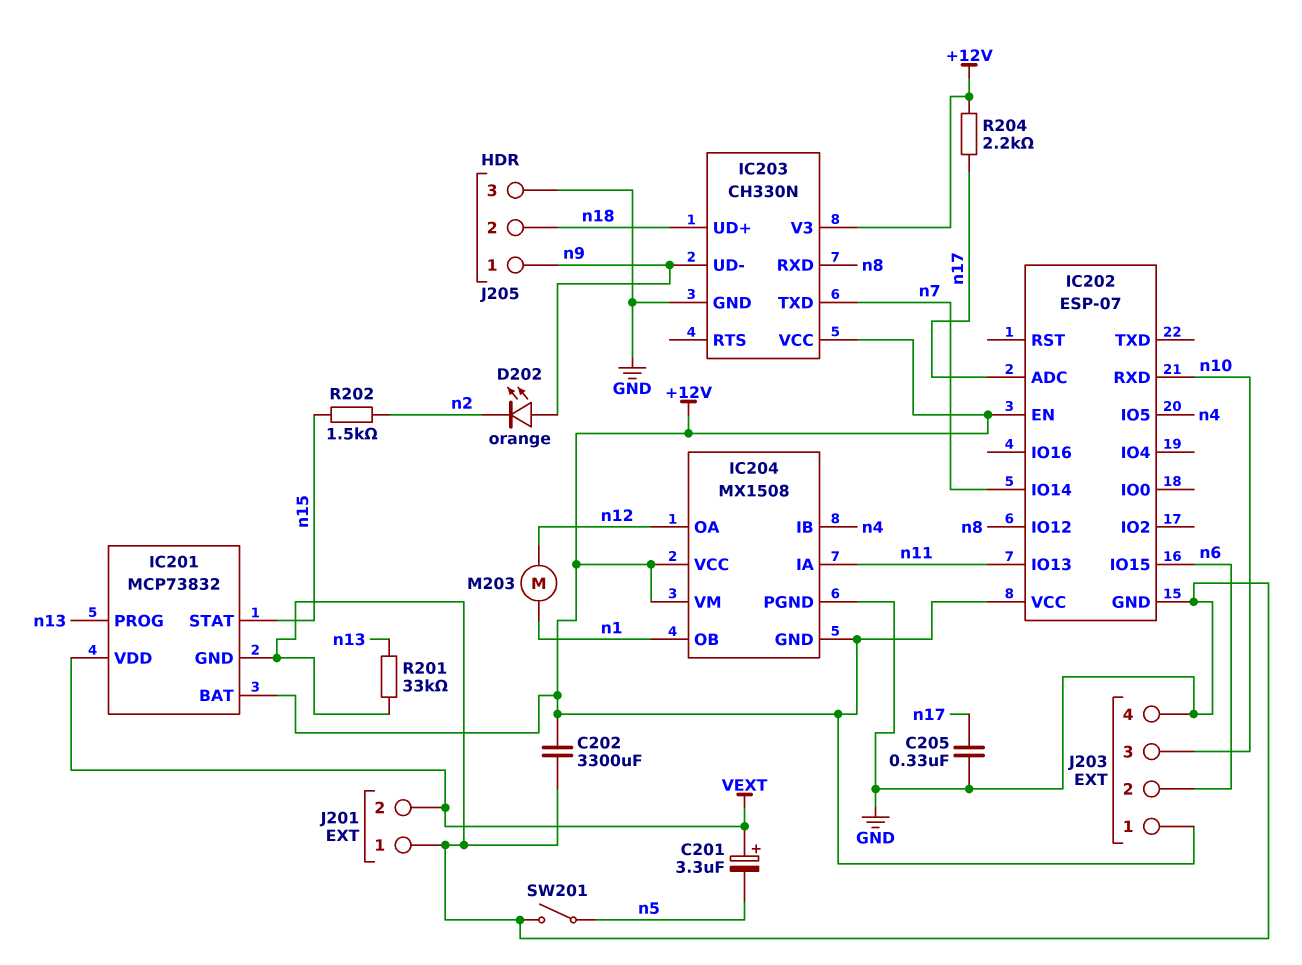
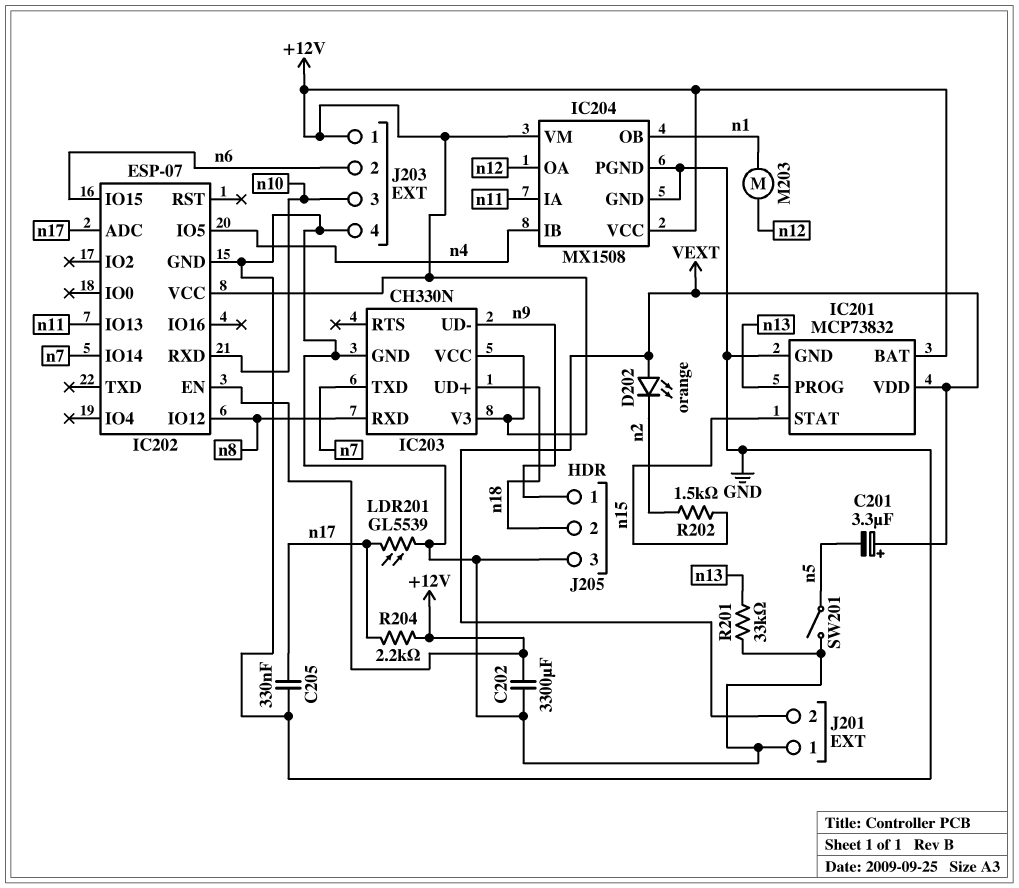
D202: LED orange (A n9, K n2) -> LED orange (A VEXT, K n2)
IC204 pin GND: +12V -> GND
LDR201: none -> GL5539 (GND, n17)

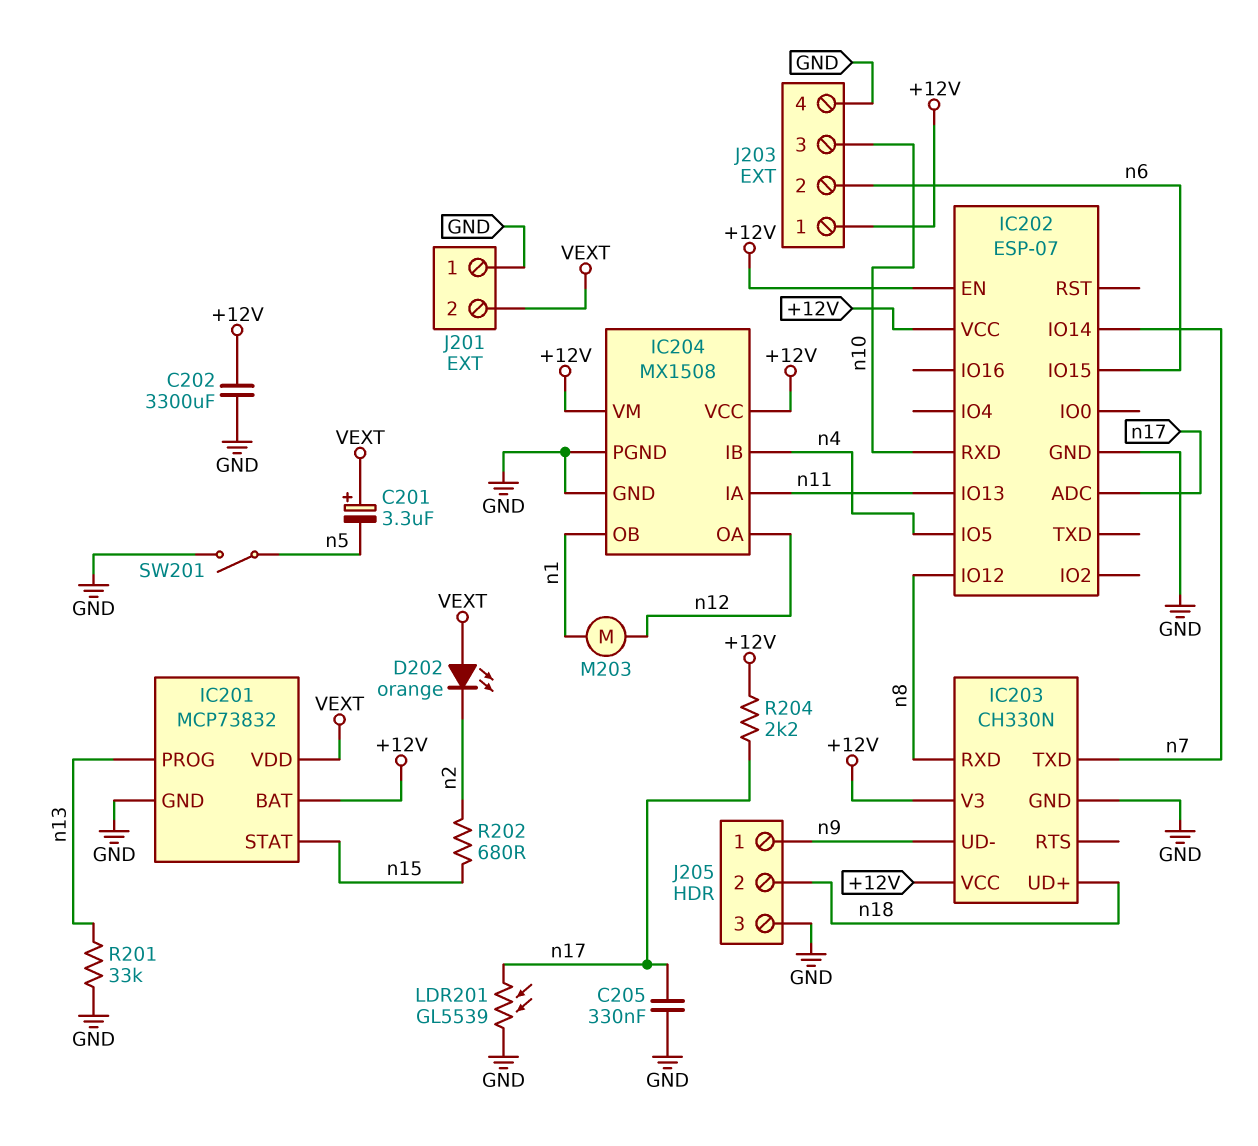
R202: 1.5k (n2, n15) -> 680 (n2, n15)

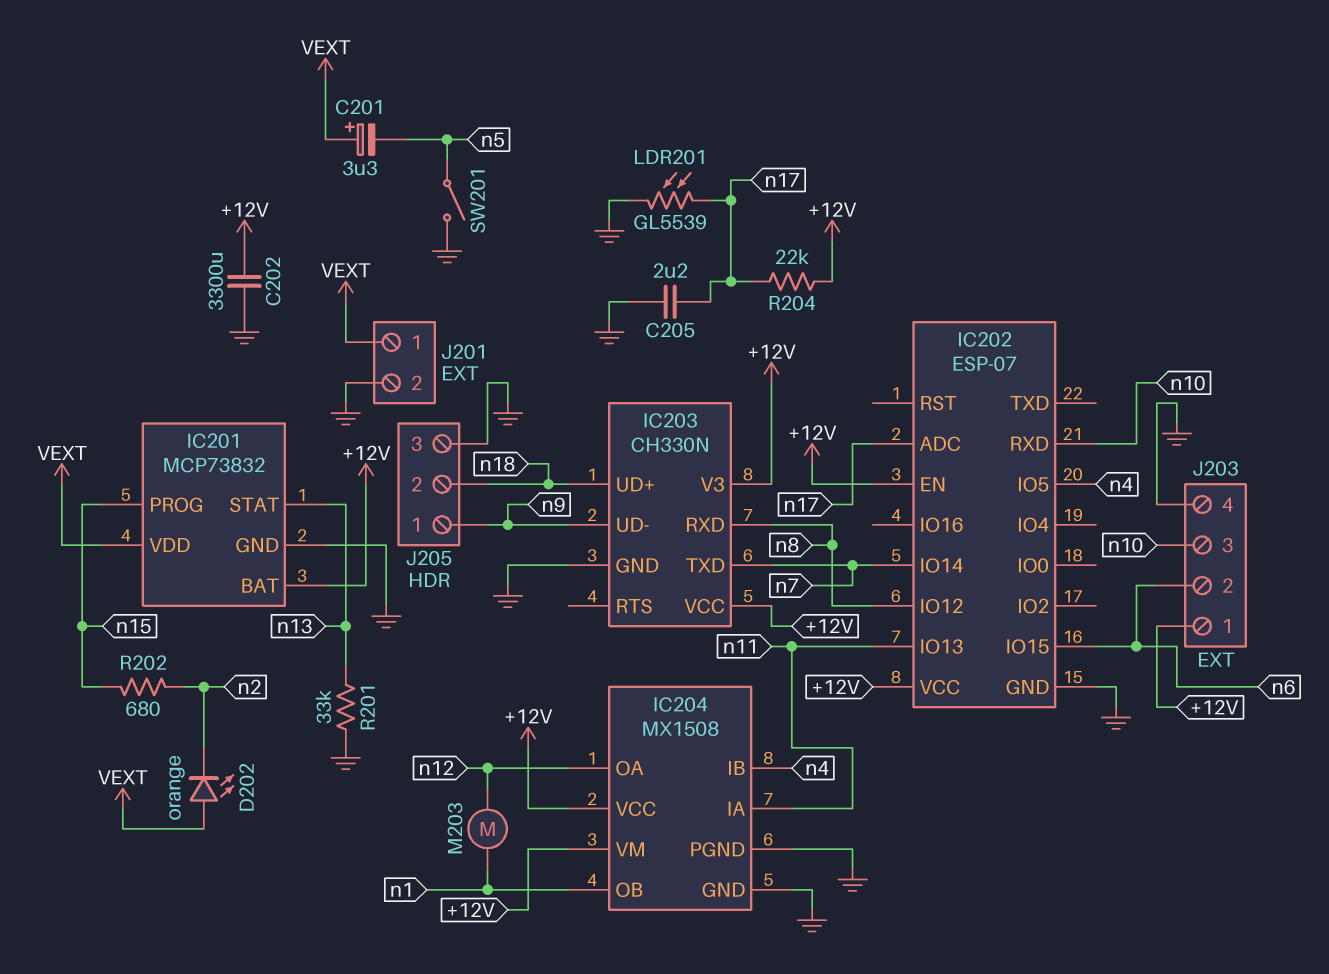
C205: 330nF (GND, n17) -> 2.2uF (GND, n17)
IC201 pin PROG: n13 -> n15
IC201 pin STAT: n15 -> n13
J201 pin 1: GND -> VEXT
J201 pin 2: VEXT -> GND
R204: 2.2k (+12V, n17) -> 22k (+12V, n17)

